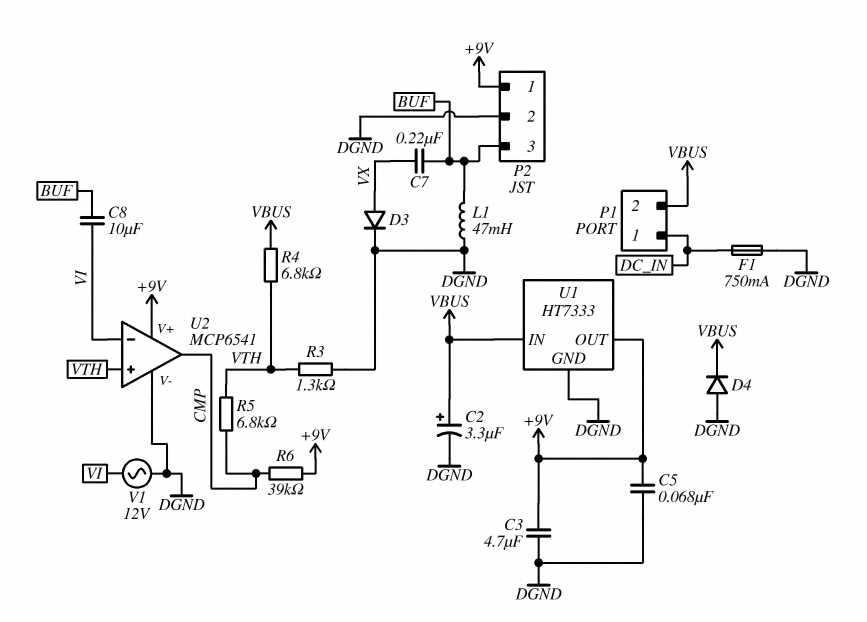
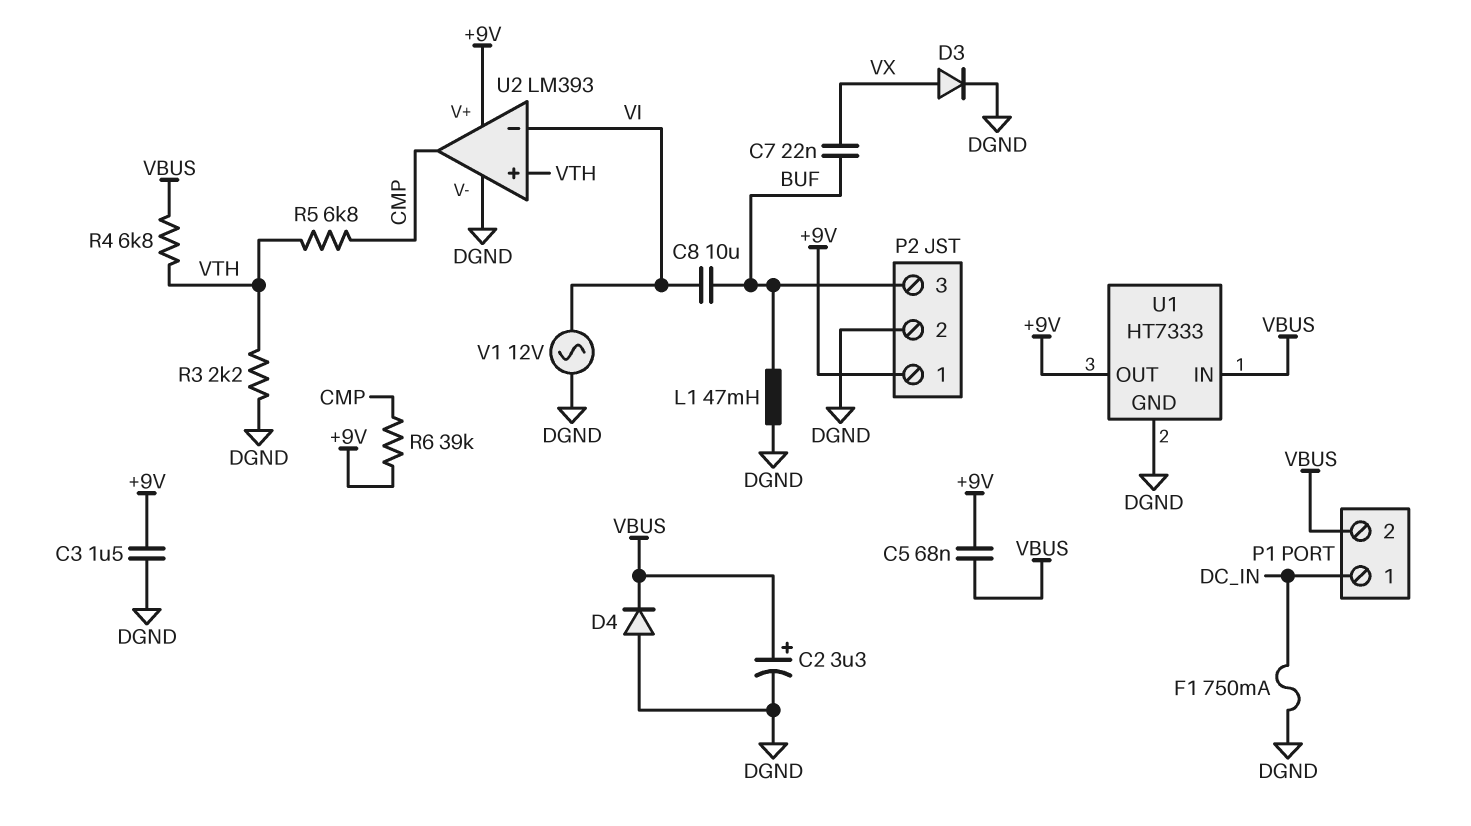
C3: 4.7uF (+9V, DGND) -> 1.5uF (+9V, DGND)
C5: 68nF (+9V, DGND) -> 68nF (+9V, VBUS)
C7: 220nF (BUF, VX) -> 22nF (BUF, VX)
R3: 1.3k (DGND, VTH) -> 2.2k (DGND, VTH)
U2: MCP6541 -> LM393

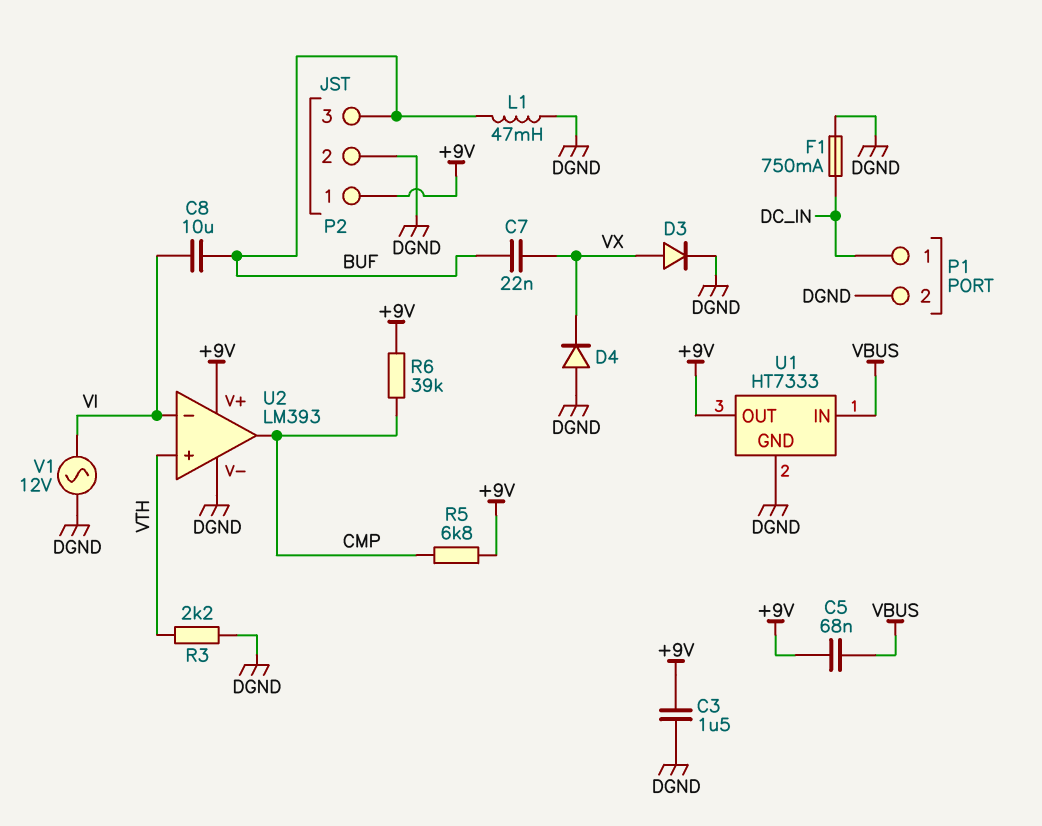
C2: 3.3uF (plus VBUS, minus DGND) -> none
D4: diode (A DGND, K VBUS) -> diode (A DGND, K VX)
P1 pin 2: VBUS -> DGND
R4: 6.8k (VBUS, VTH) -> none
R5: 6.8k (CMP, VTH) -> 6.8k (+9V, CMP)

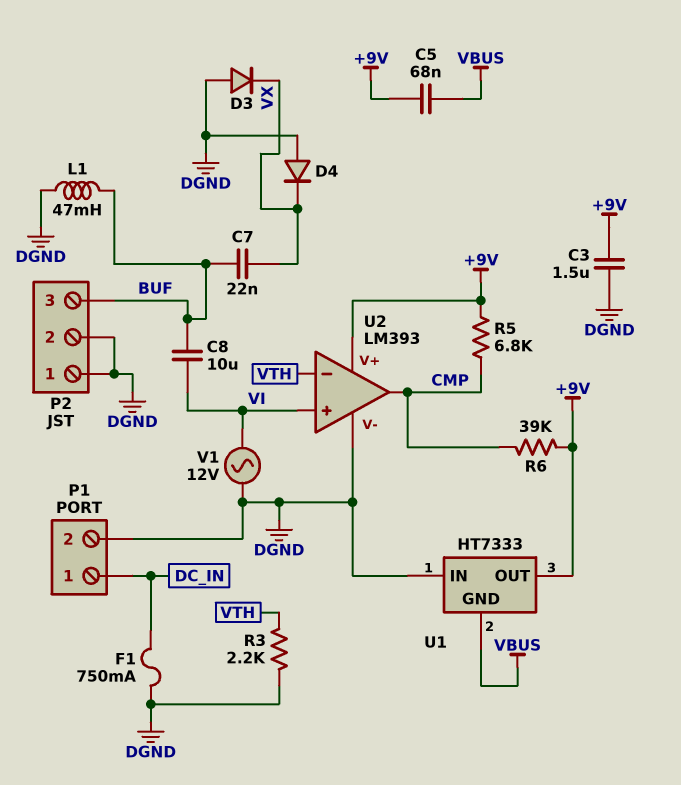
D3: diode (A VX, K DGND) -> diode (A DGND, K VX)
P2 pin 1: +9V -> DGND
U1 pin GND: DGND -> VBUS
U1 pin IN: VBUS -> DGND
U2 pin in+: VTH -> VI
U2 pin in-: VI -> VTH

